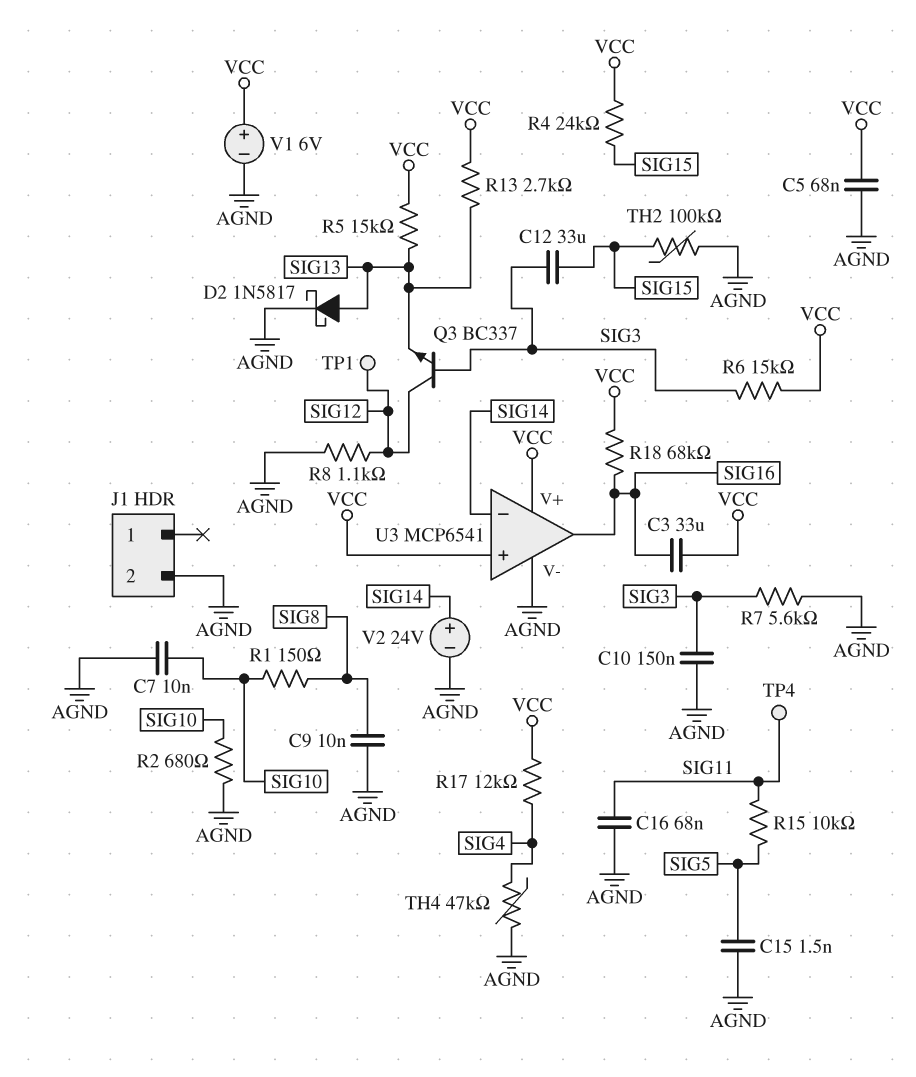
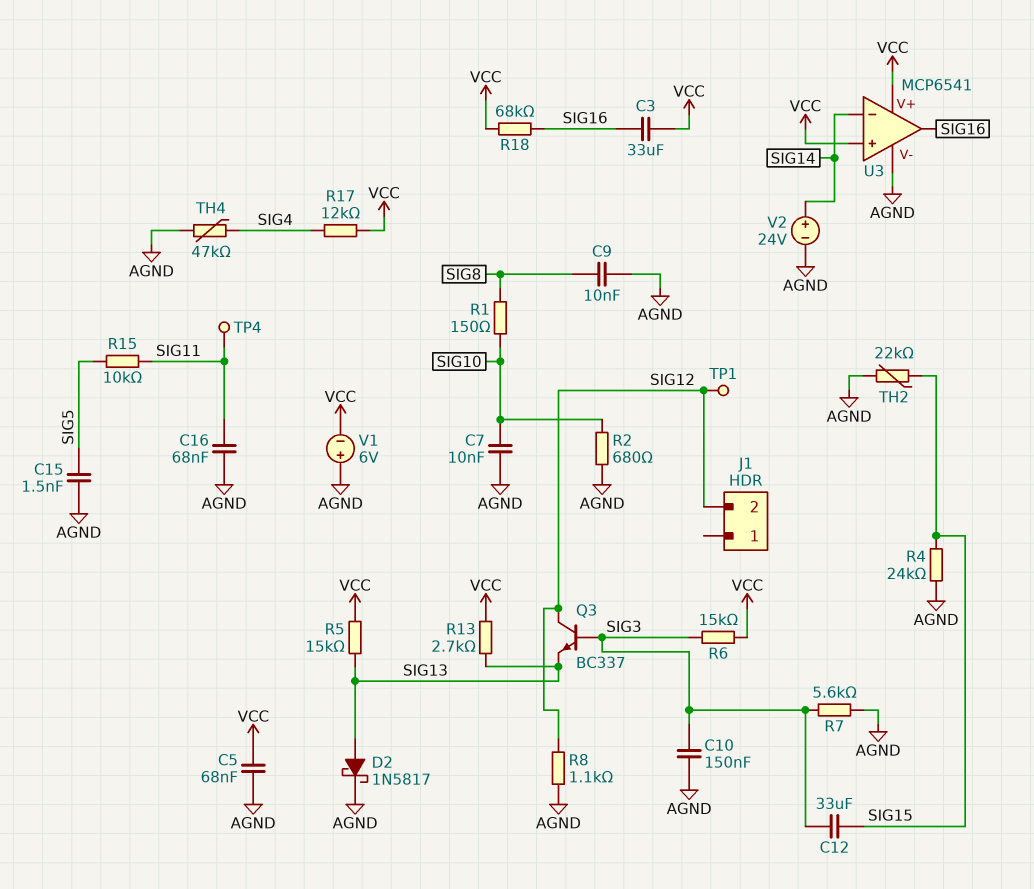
J1 pin 2: AGND -> SIG12
R4: 24k (SIG15, VCC) -> 24k (AGND, SIG15)
TH2: 100k (AGND, SIG15) -> 22k (AGND, SIG15)
V1: 6V (plus VCC, minus AGND) -> 6V (plus AGND, minus VCC)

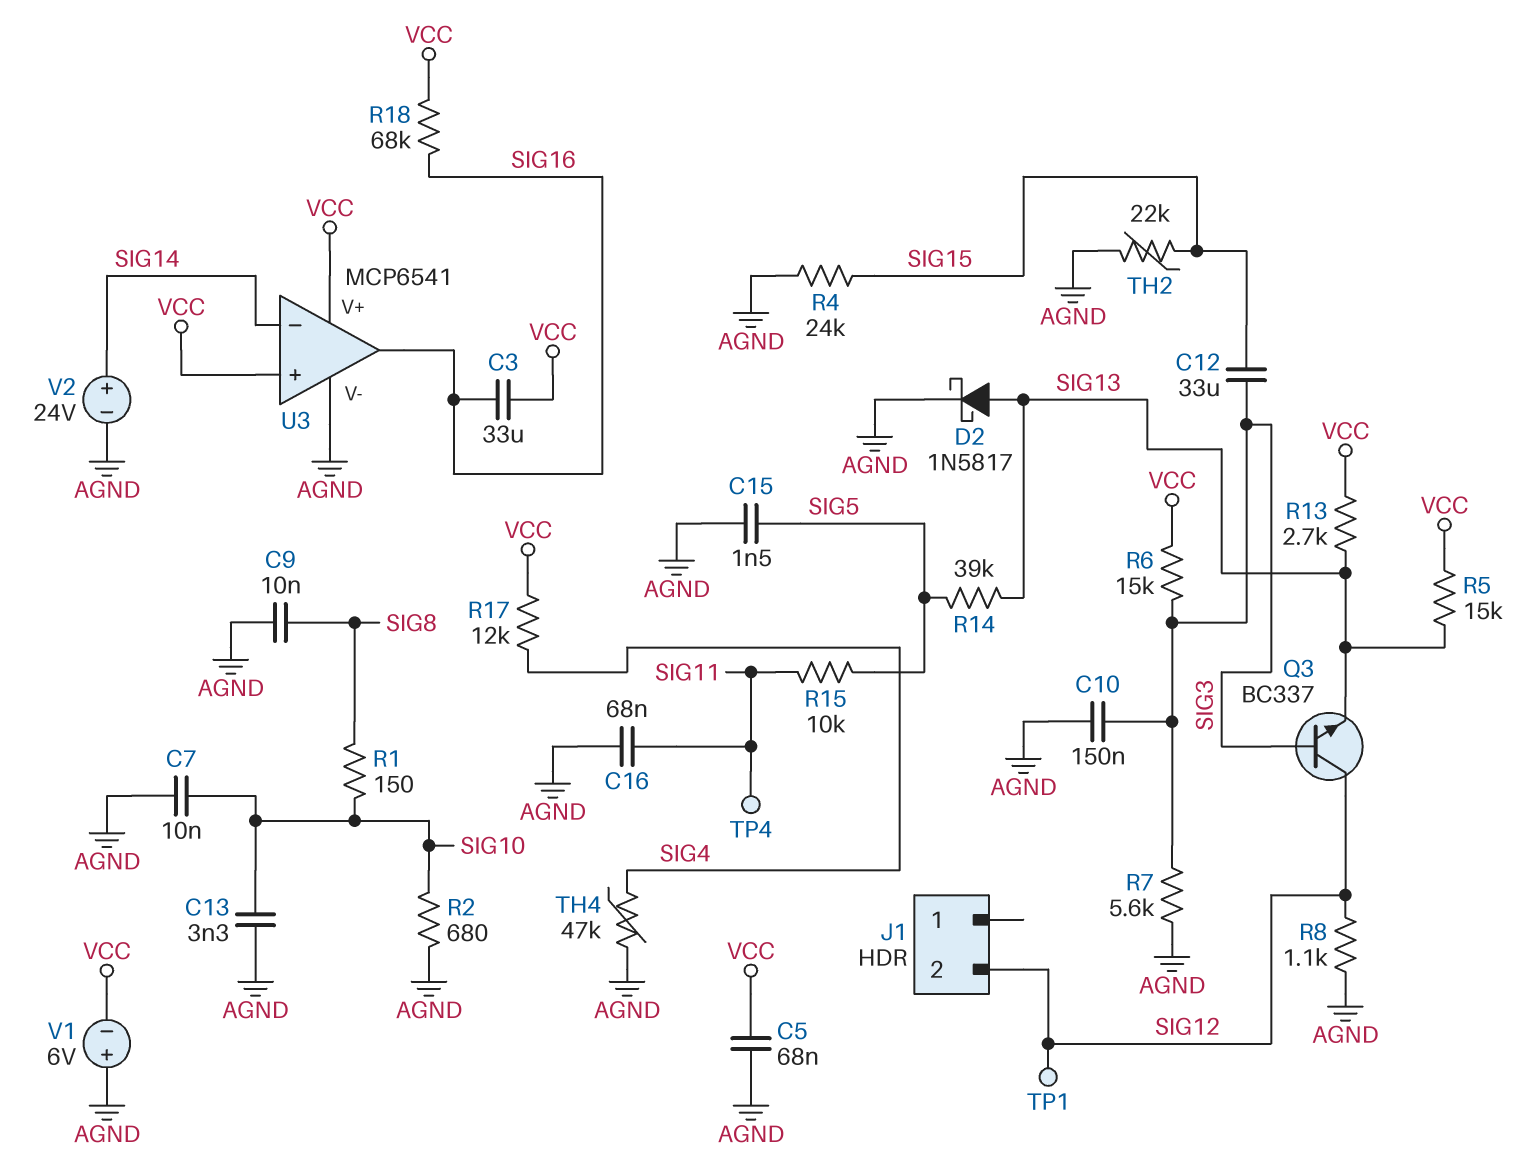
C13: none -> 3.3nF (AGND, SIG10)
R14: none -> 39k (SIG5, SIG13)

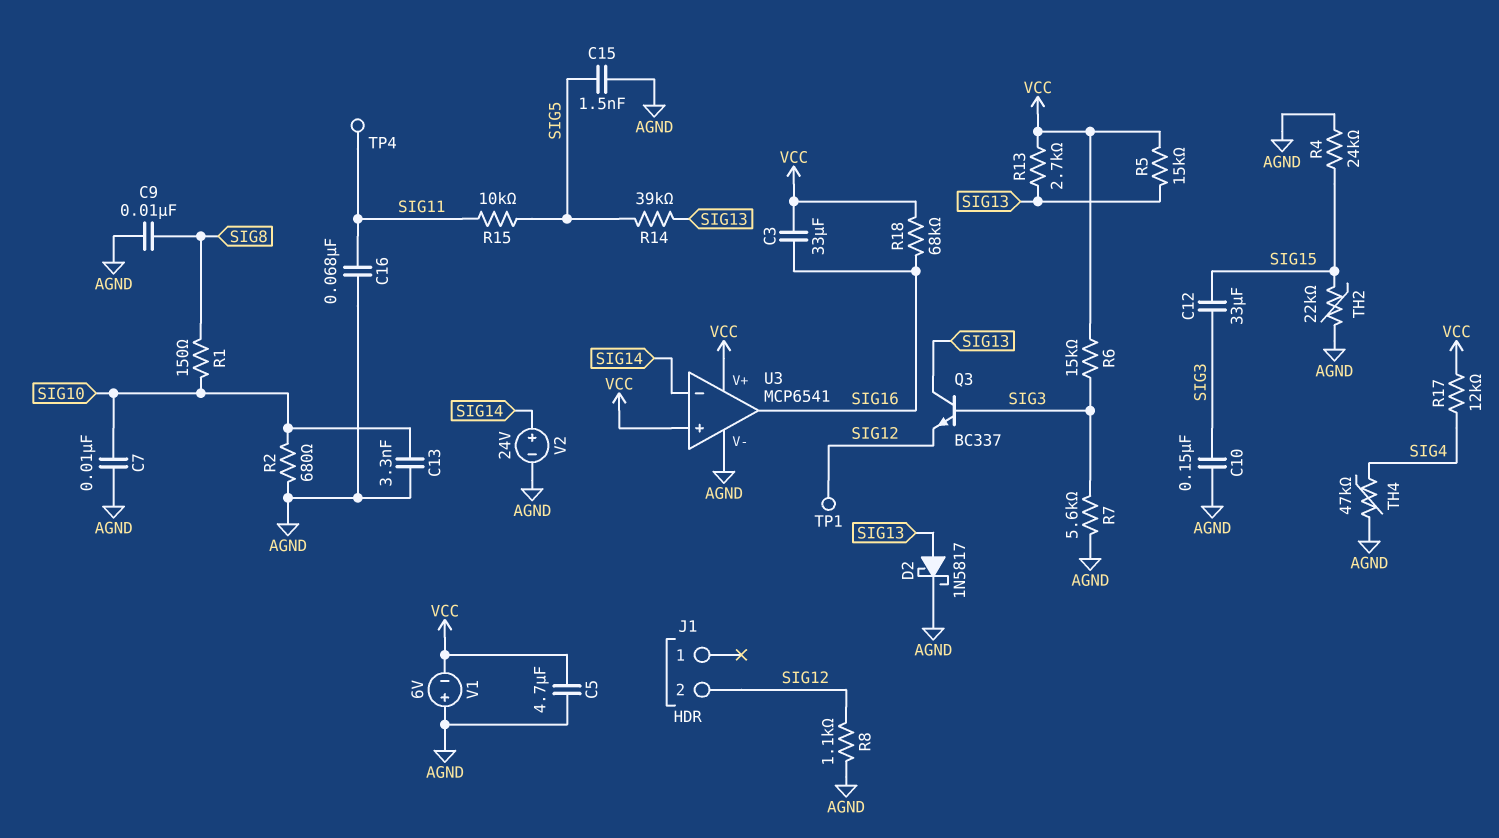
C5: 68nF (AGND, VCC) -> 4.7uF (AGND, VCC)
Q3: NPN BC337 (B SIG3, C SIG12, E SIG13) -> NPN BC337 (B SIG3, C SIG13, E SIG12)

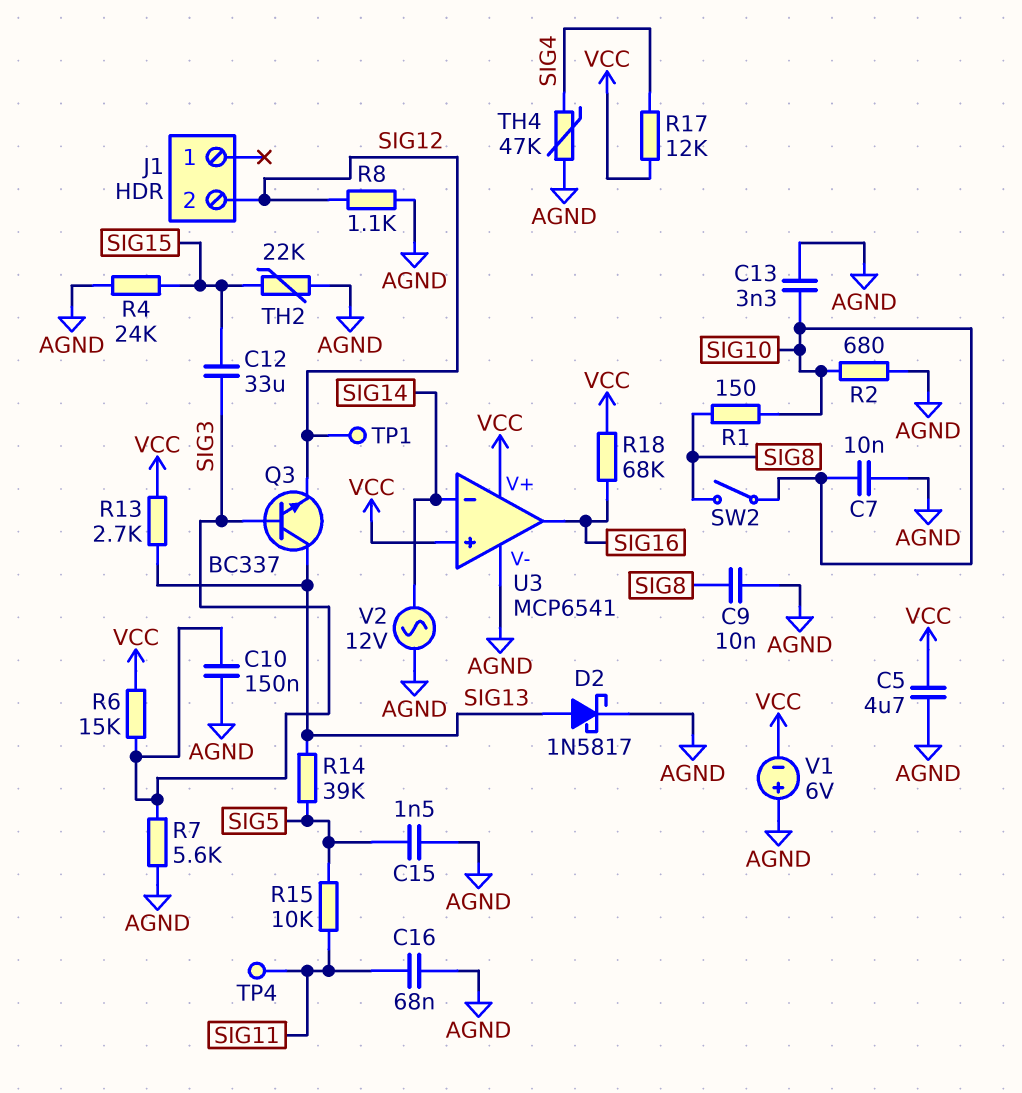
C3: 33uF (SIG16, VCC) -> none
R5: 15k (SIG13, VCC) -> none
SW2: none -> switch (SIG8, SIG10)
V2: 24V (plus SIG14, minus AGND) -> AC 12V (AGND, SIG14)

